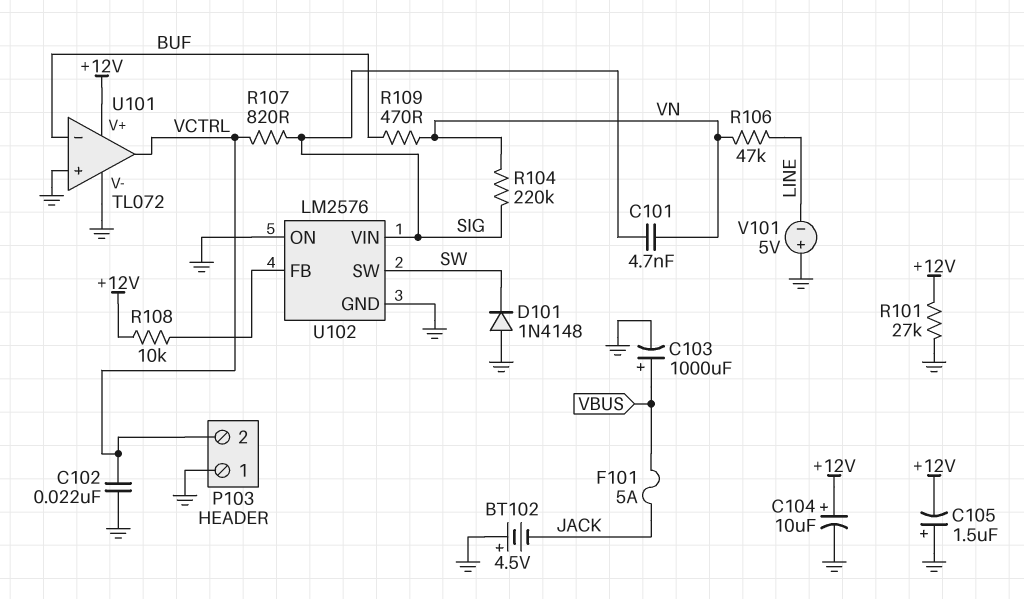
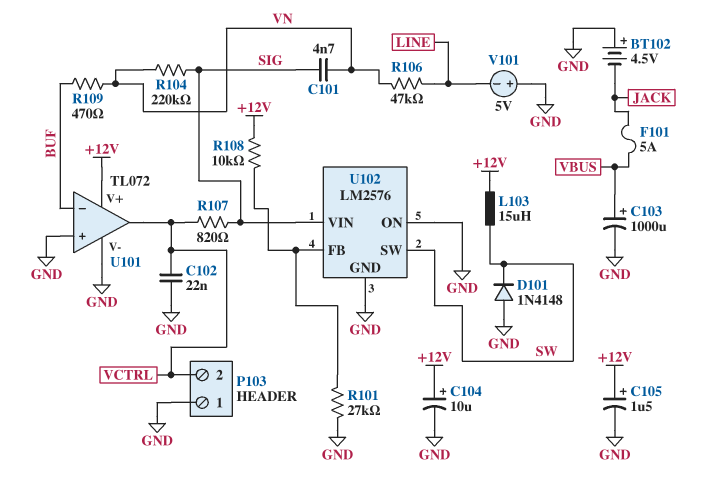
C105: 1.5uF (plus GND, minus +12V) -> 1.5uF (plus +12V, minus GND)
L103: none -> 15uH (+12V, SW)
R101: 27k (+12V, GND) -> 27k (GND, U102/FB)

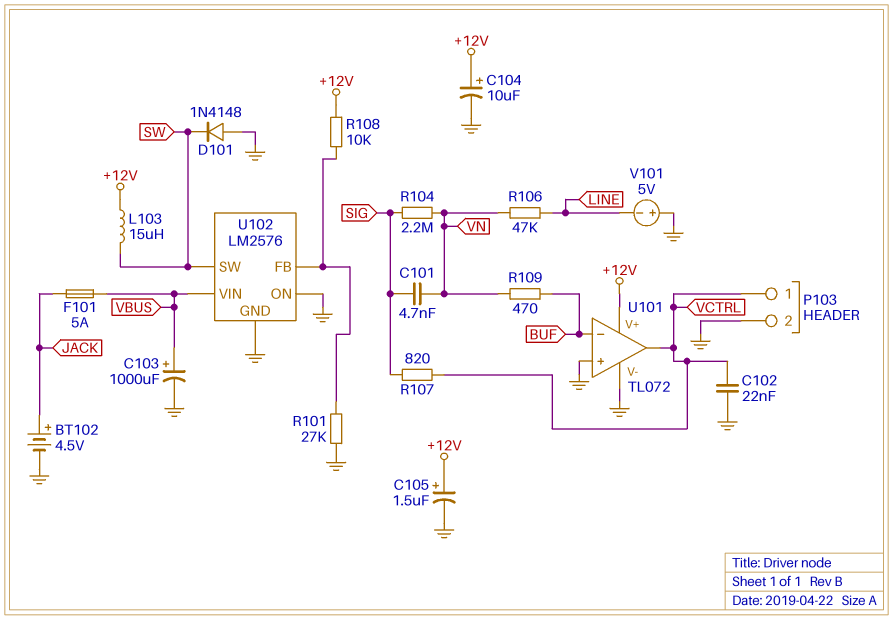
BT102: 4.5V (plus GND, minus JACK) -> 4.5V (plus JACK, minus GND)
P103 pin 1: GND -> VCTRL
P103 pin 2: VCTRL -> GND
R104: 220k (SIG, VN) -> 2.2M (SIG, VN)
U102 pin VIN: SIG -> VBUS

